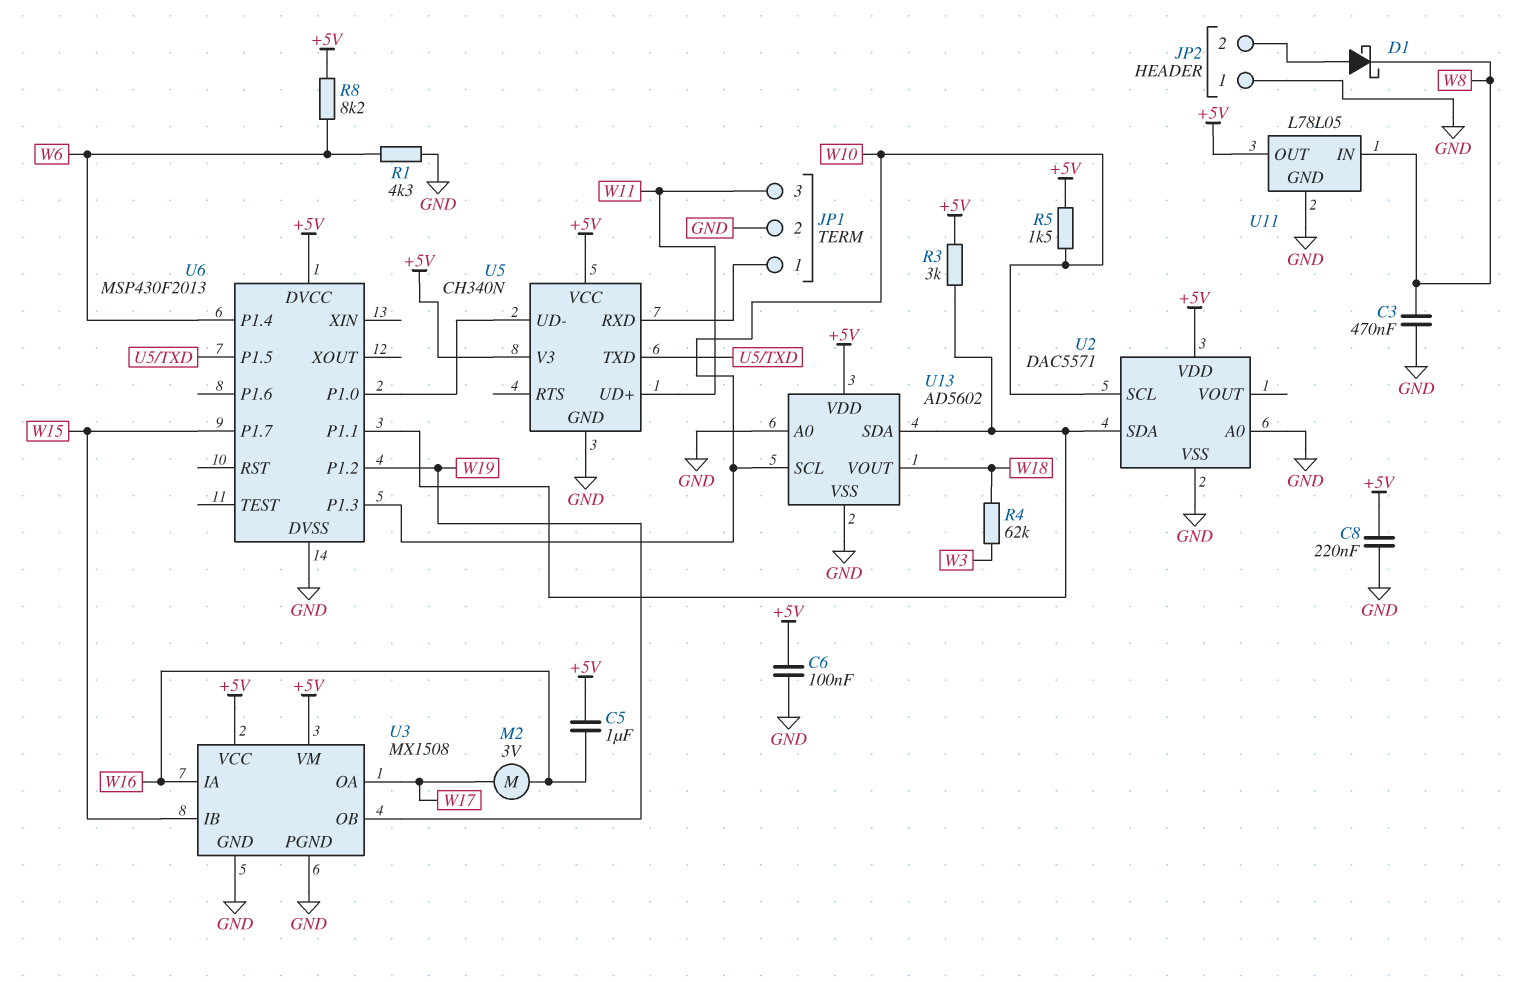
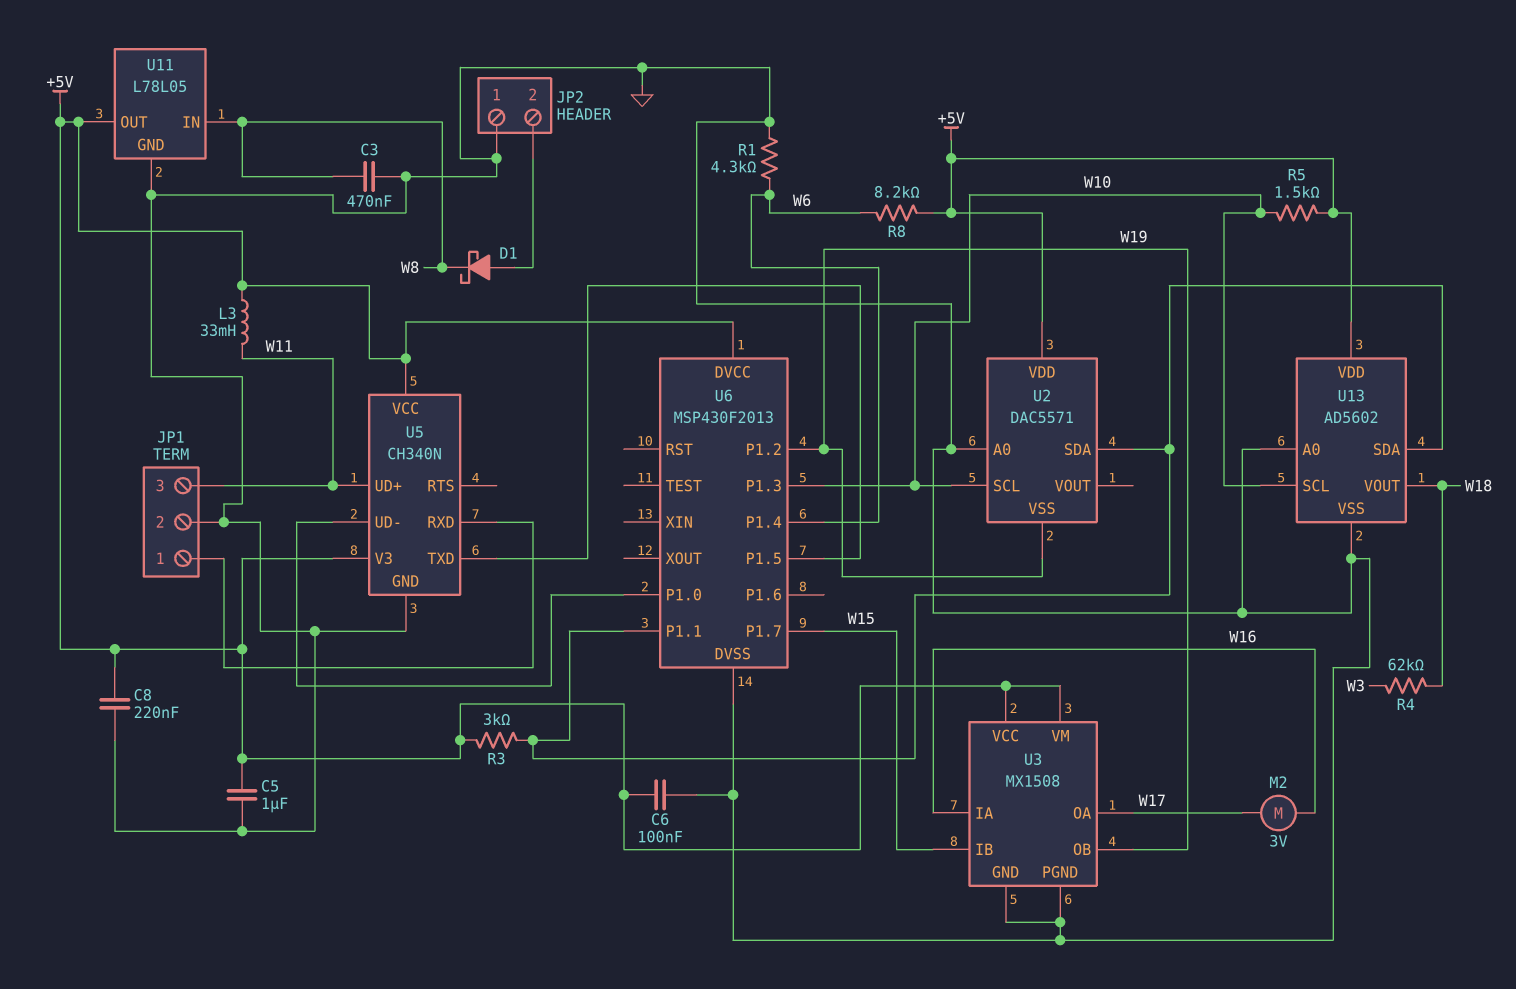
C5: 1uF (+5V, W16) -> 1uF (+5V, GND)
L3: none -> 33mH (+5V, W11)
U2 pin VSS: GND -> W19

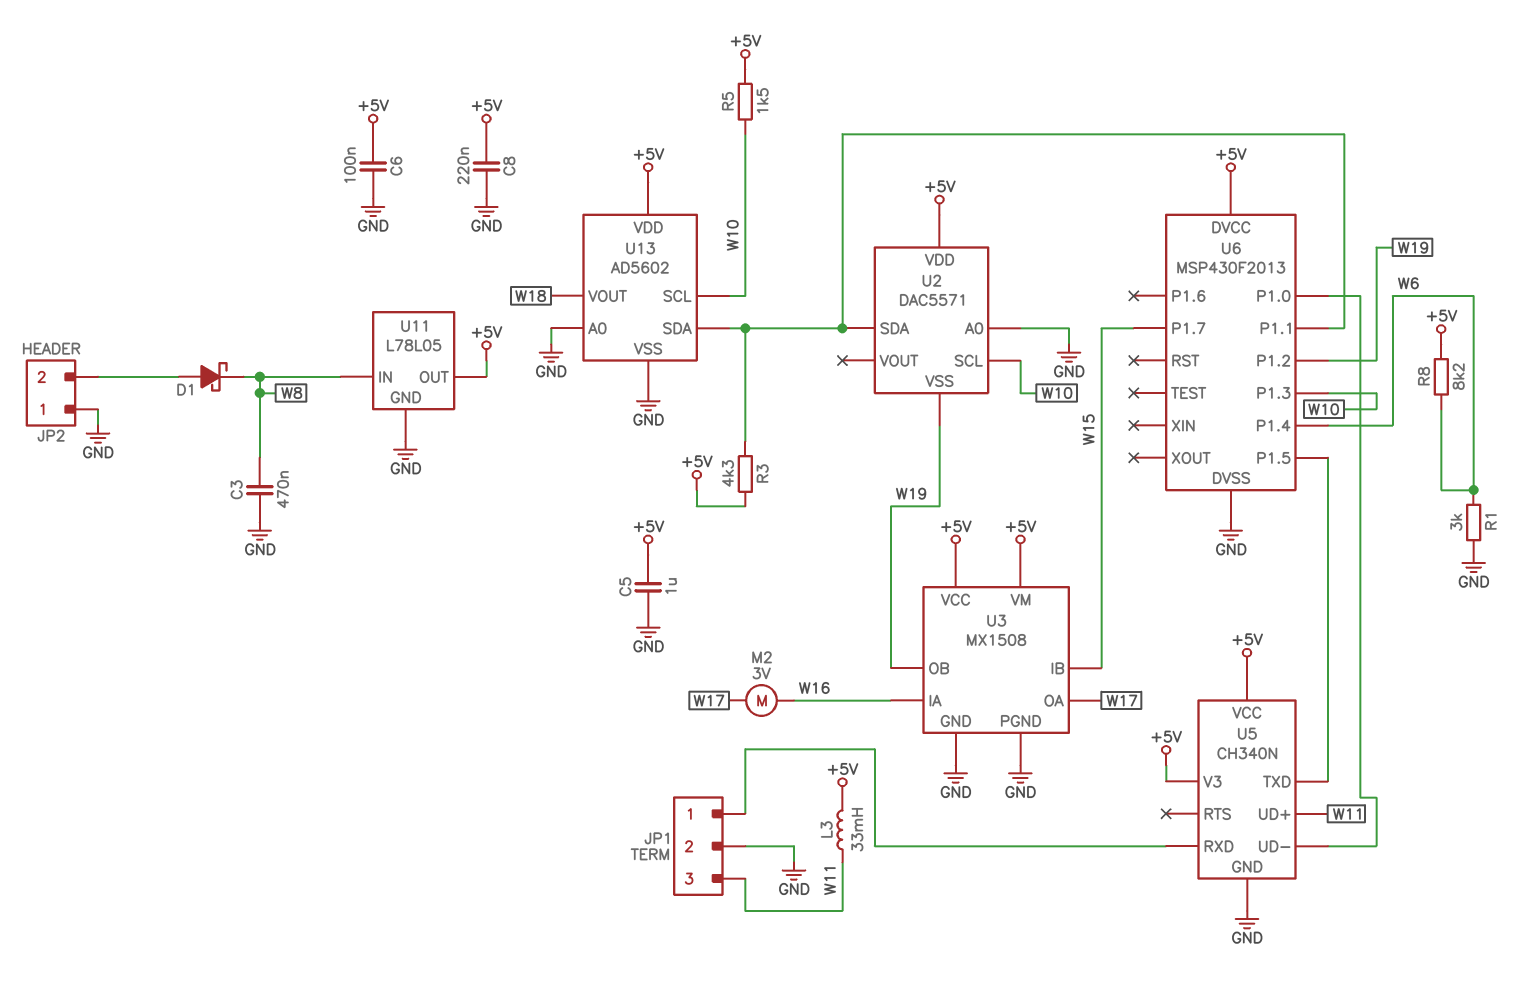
R1: 4.3k (GND, W6) -> 3k (GND, W6)
R3: 3k (+5V, U2/SDA) -> 4.3k (+5V, U2/SDA)
R4: 62k (W3, W18) -> none

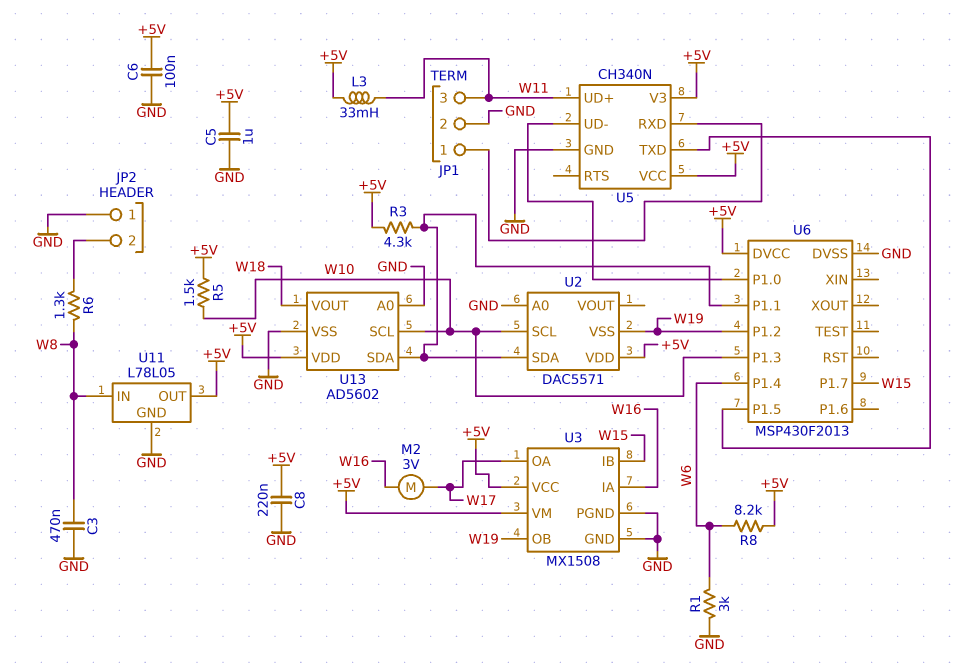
D1: schottky (A JP2/2, K W8) -> none
R6: none -> 1.3k (JP2/2, W8)

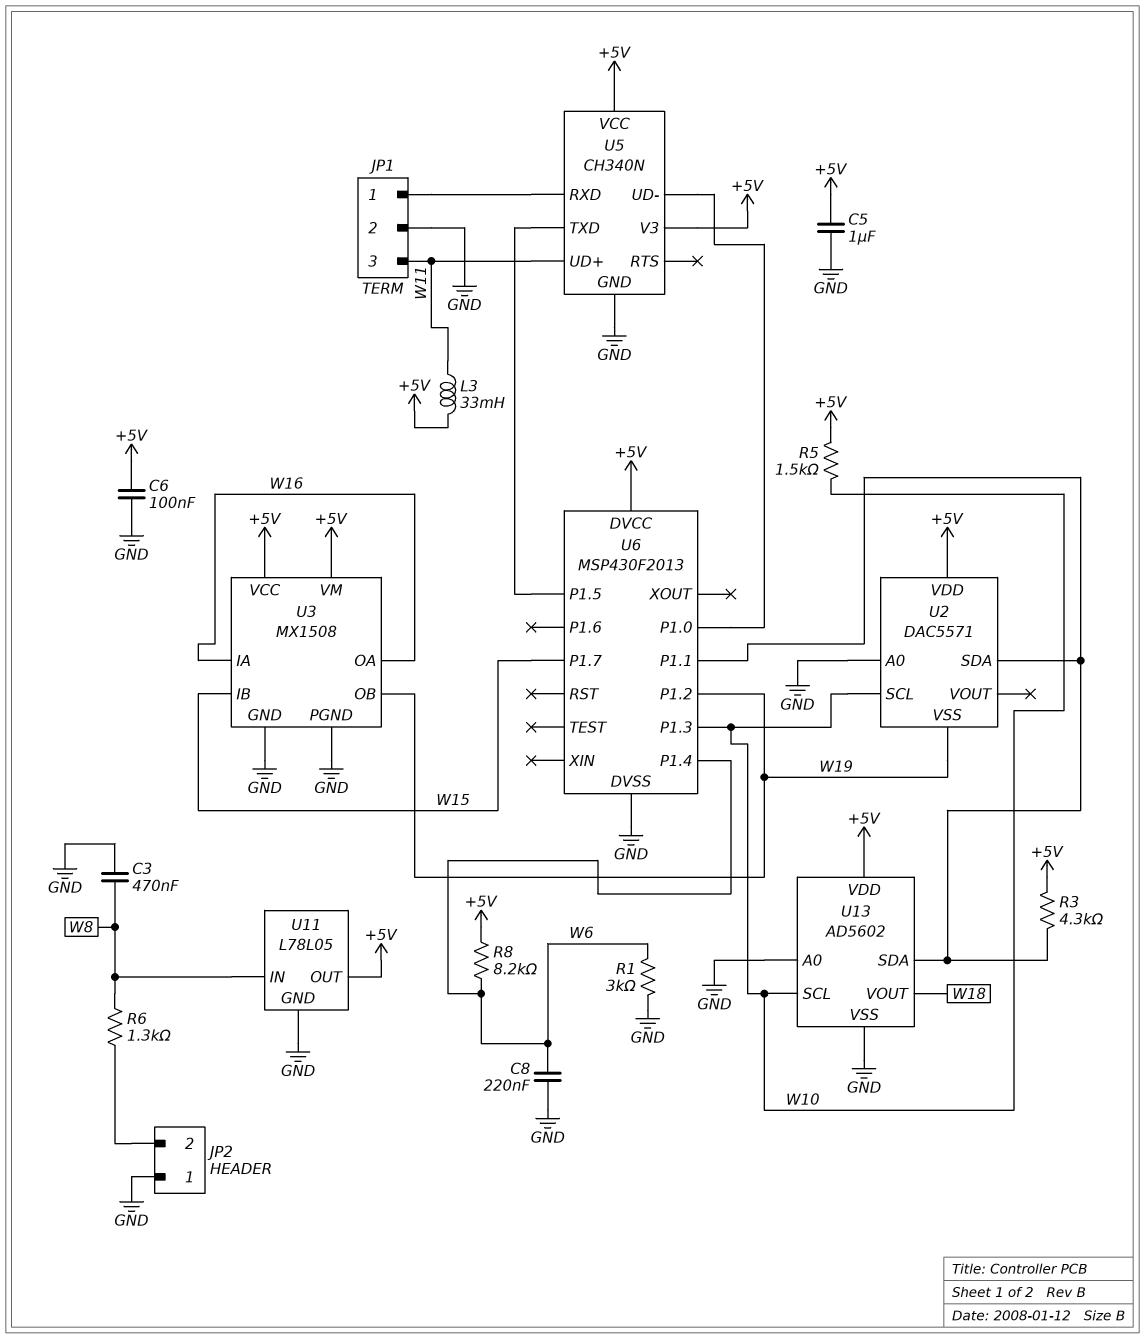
C8: 220nF (+5V, GND) -> 220nF (GND, W6)
M2: motor 3V (W16, W17) -> none
U3 pin OA: W17 -> W16

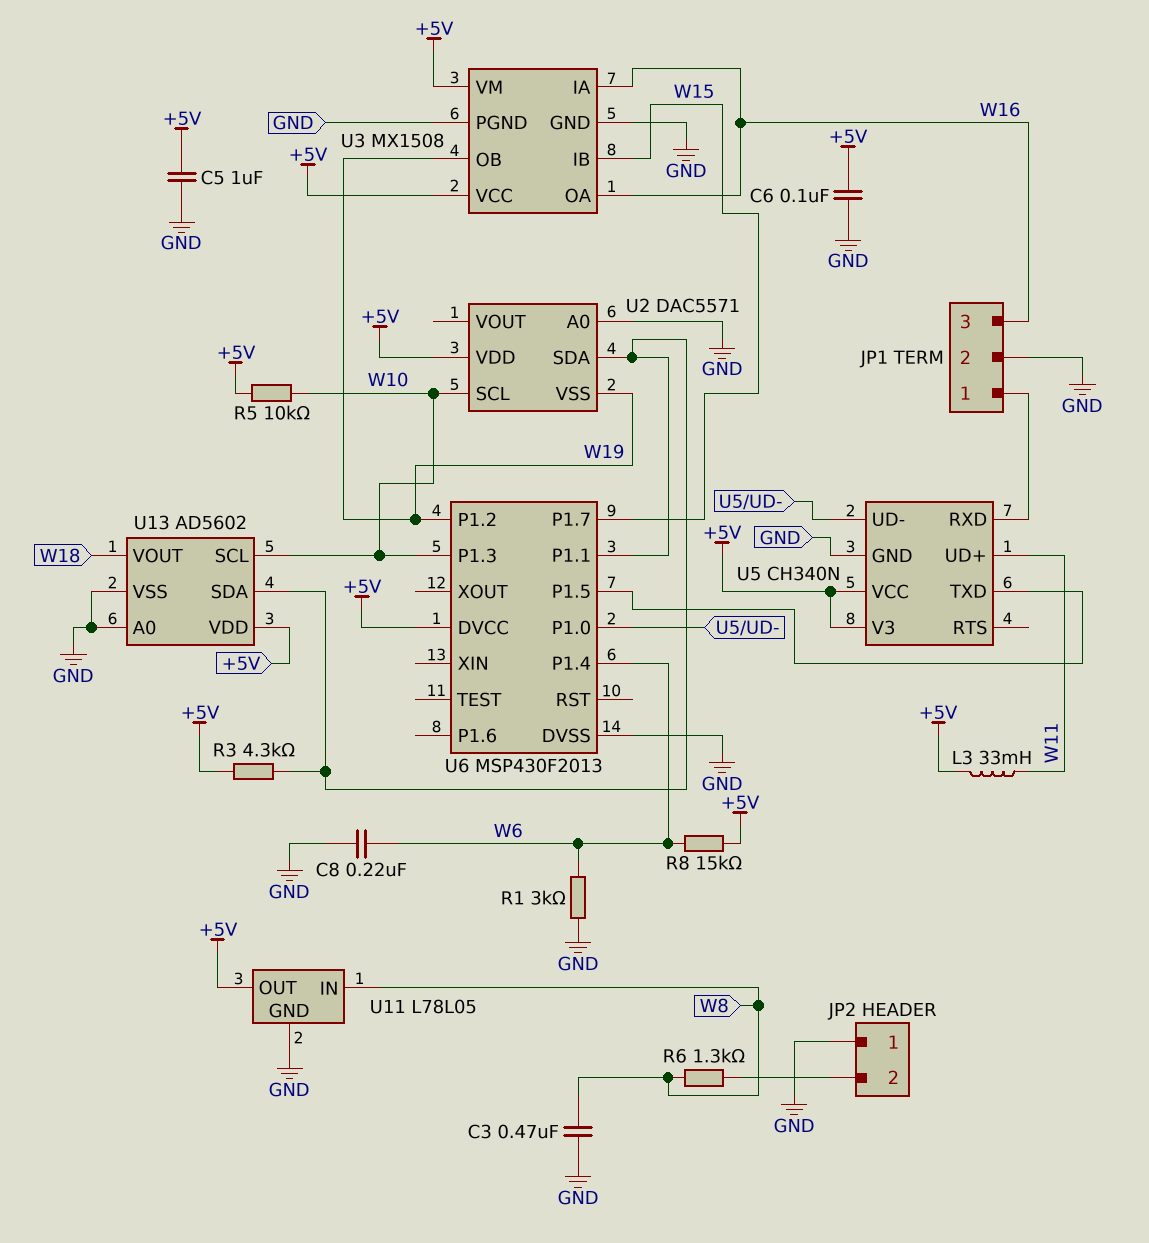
JP1 pin 3: W11 -> W16
R5: 1.5k (+5V, W10) -> 10k (+5V, W10)
R8: 8.2k (+5V, W6) -> 15k (+5V, W6)

